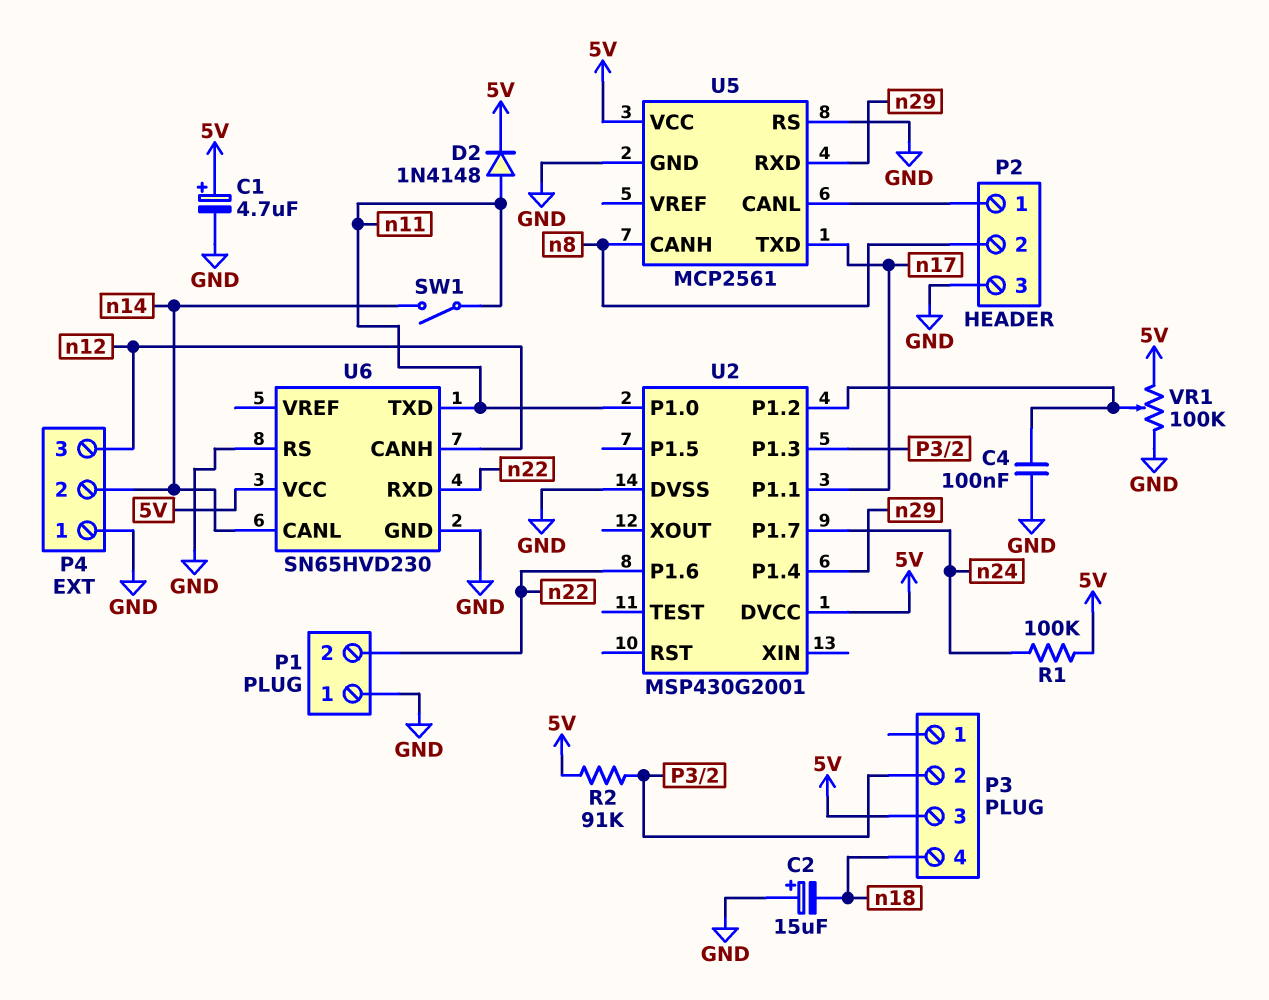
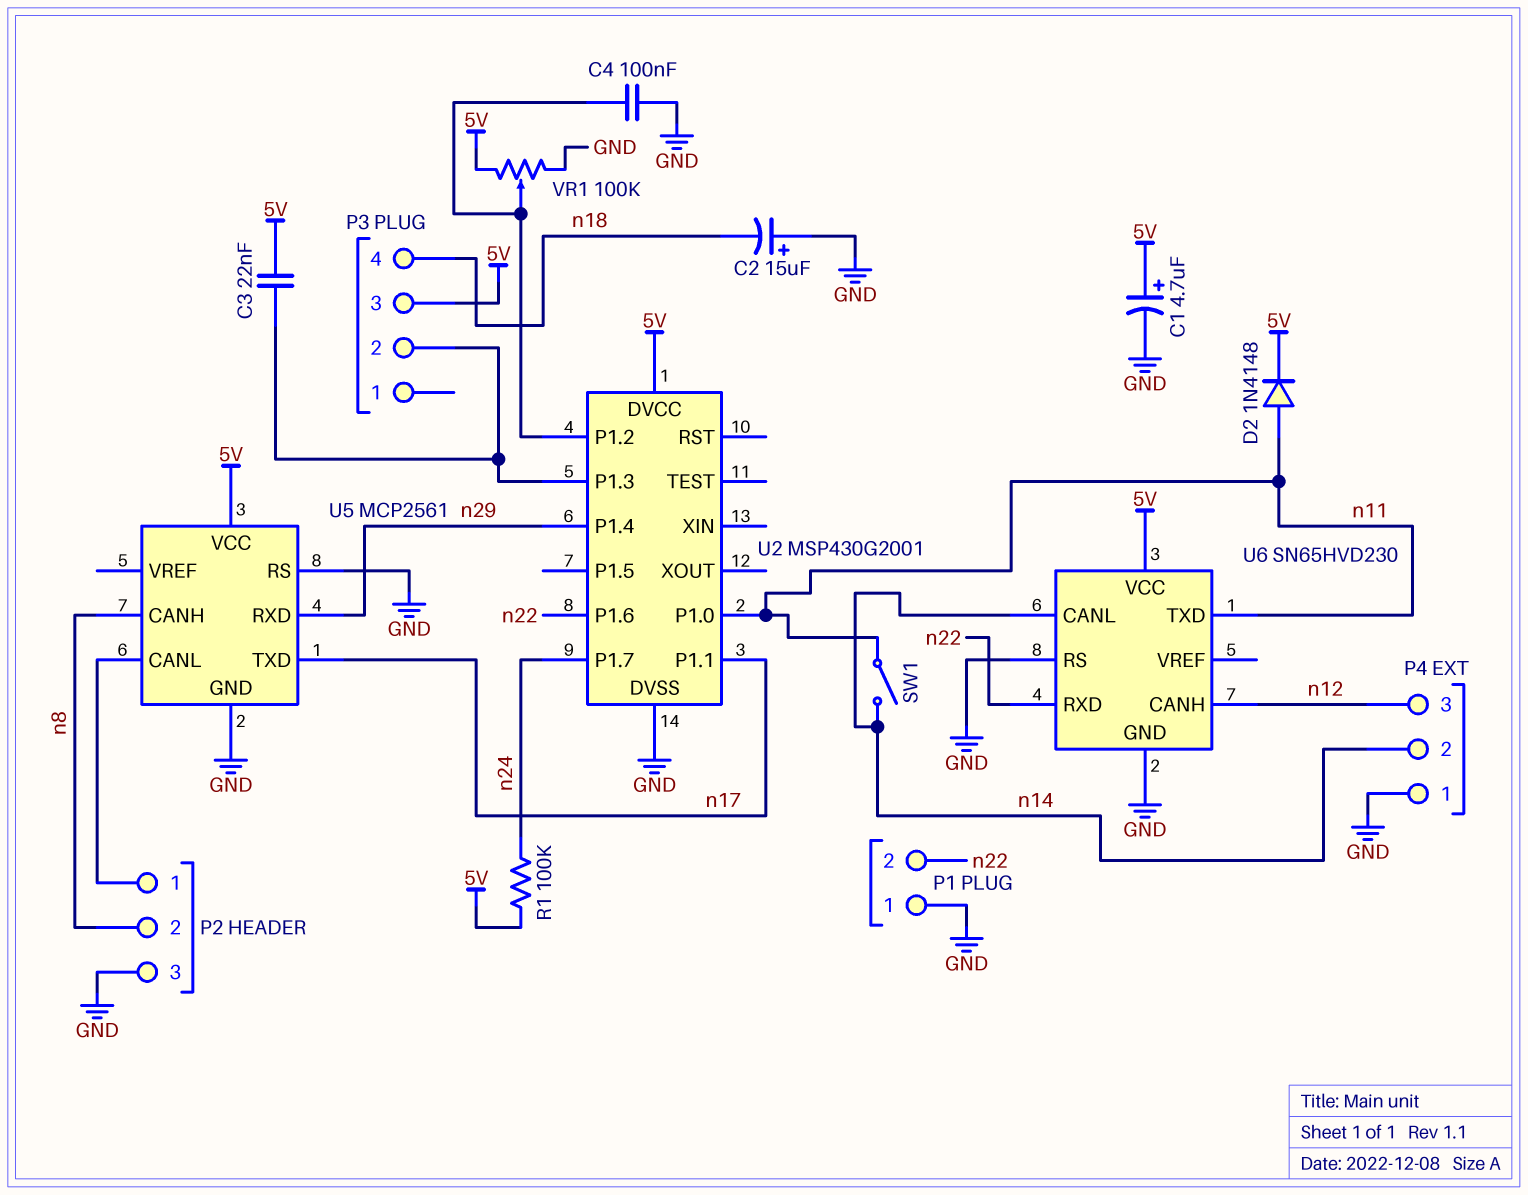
C3: none -> 22nF (5V, P3/2)
R2: 91k (5V, P3/2) -> none

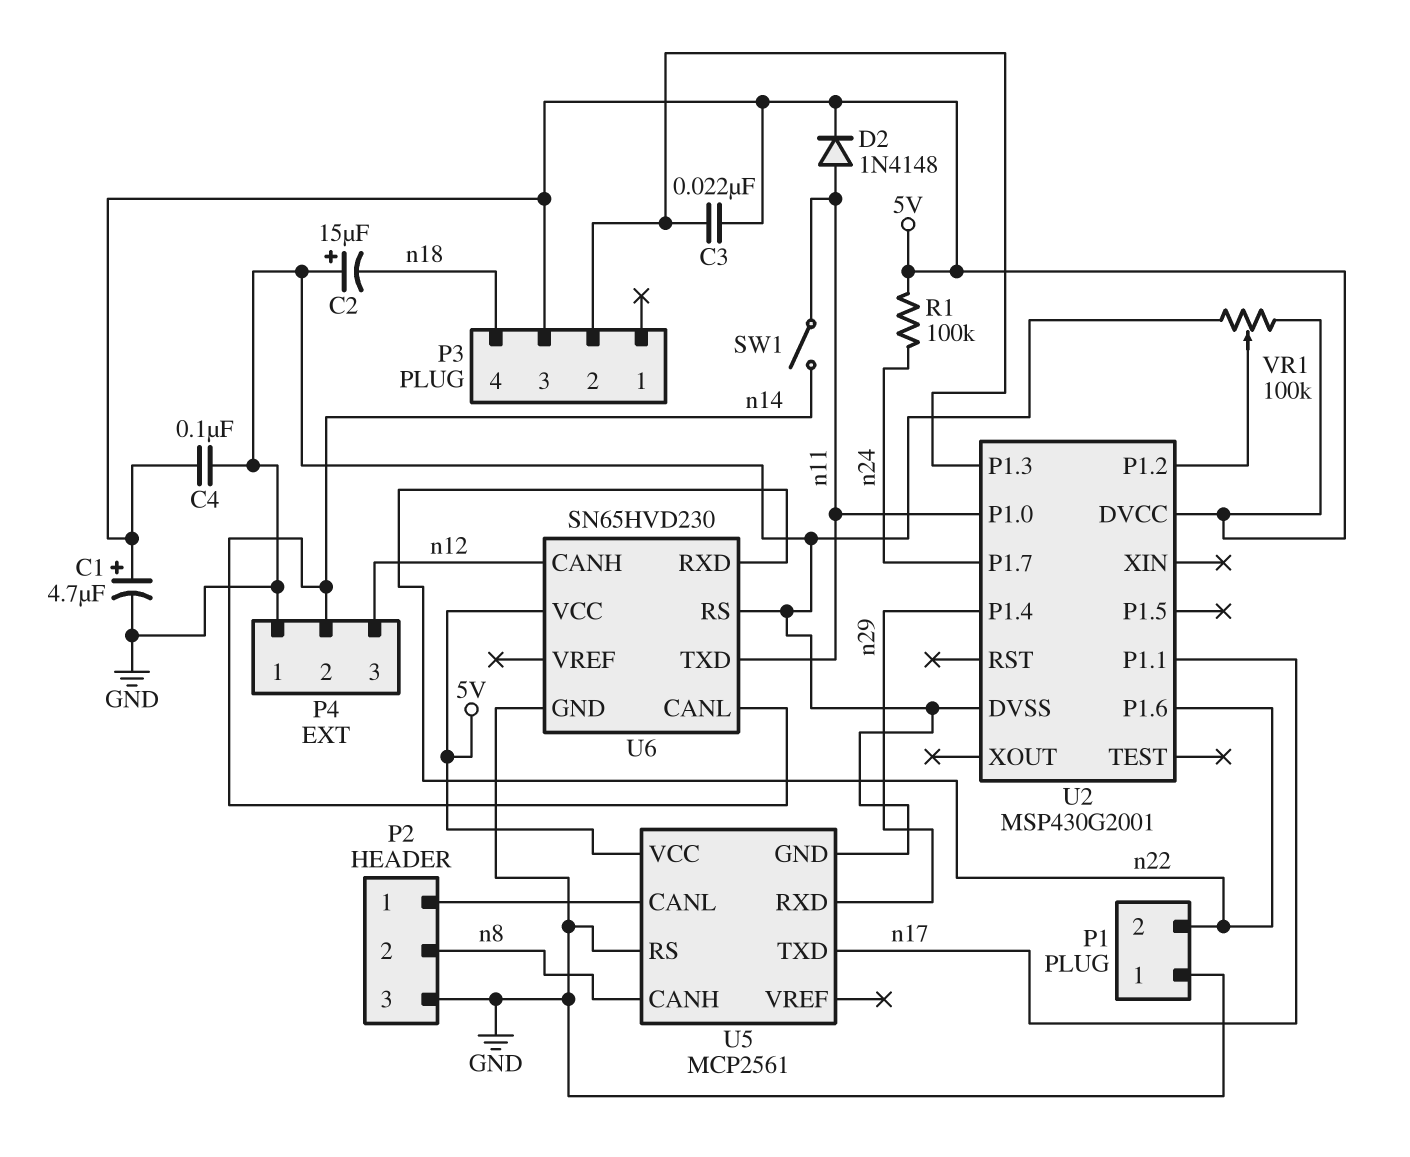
C4: 100nF (GND, U2/P1.2) -> 100nF (5V, GND)

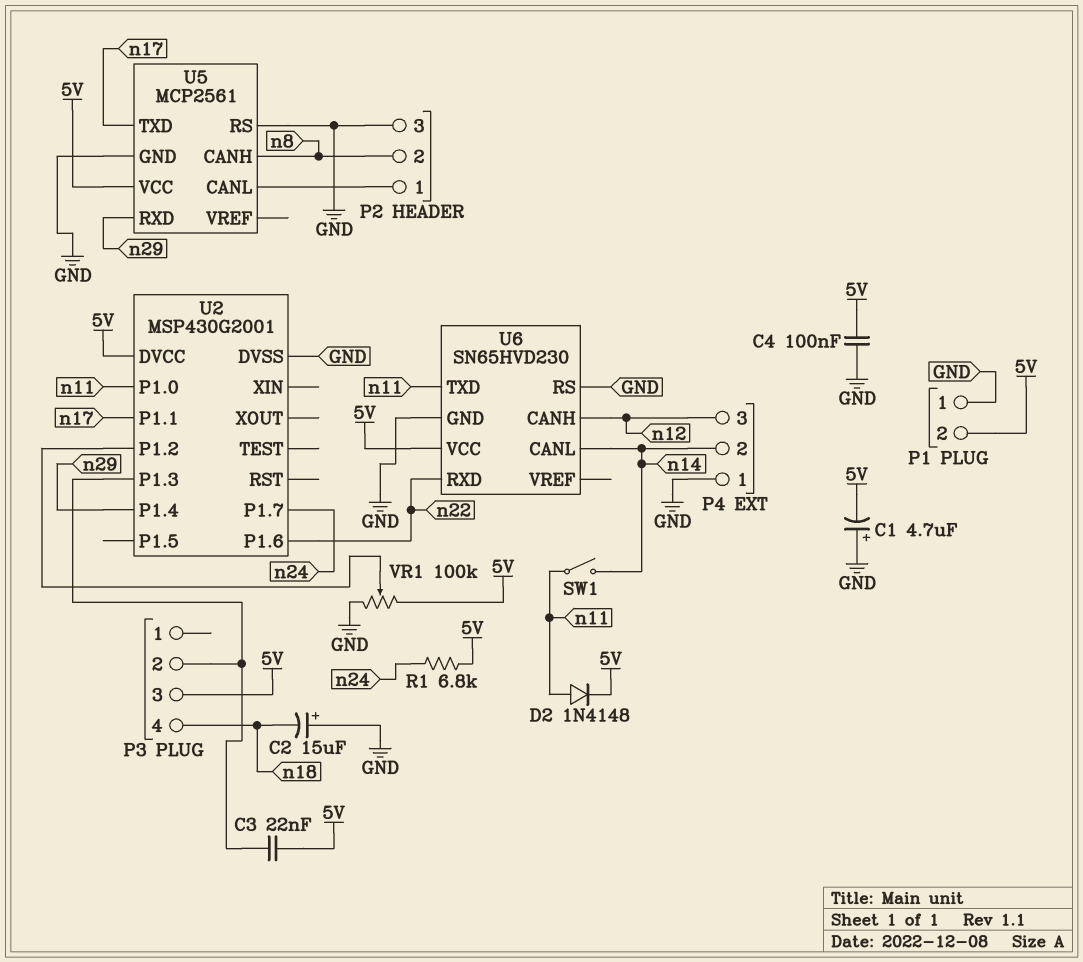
C1: 4.7uF (plus 5V, minus GND) -> 4.7uF (plus GND, minus 5V)
P1 pin 2: n22 -> 5V
R1: 100k (5V, n24) -> 6.8k (5V, n24)

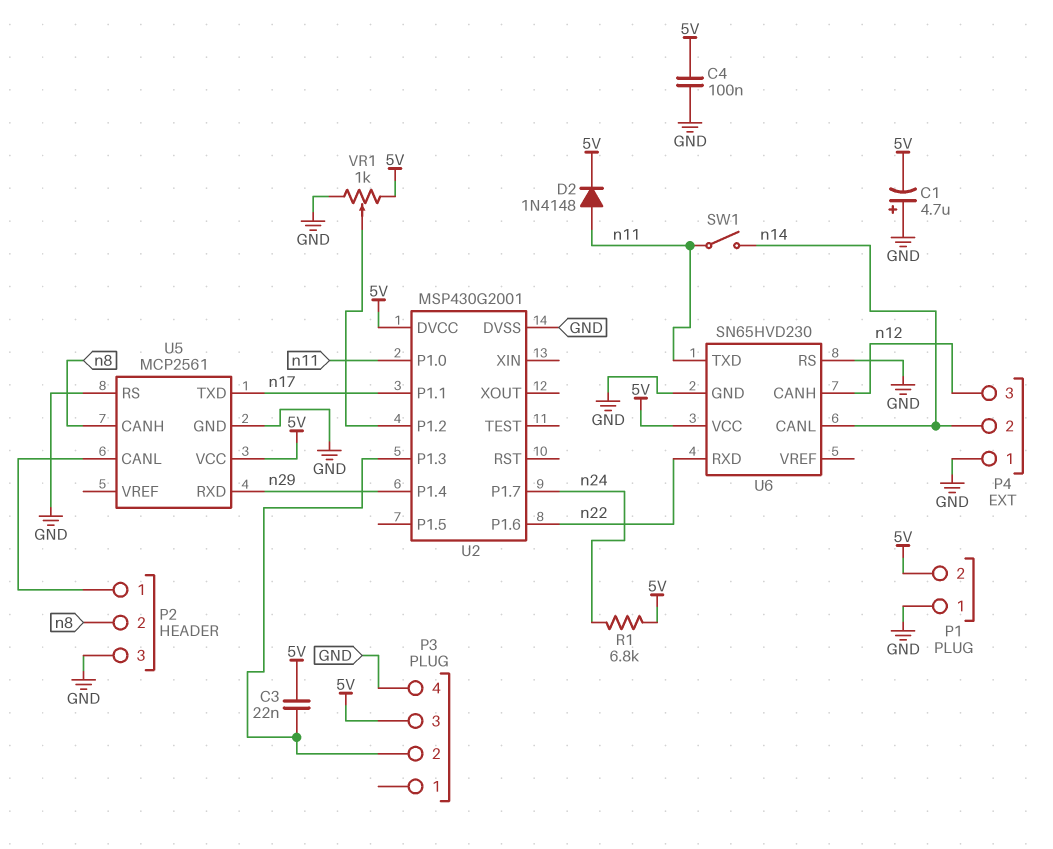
C2: 15uF (plus GND, minus n18) -> none
P3 pin 4: n18 -> GND
VR1: 100k (5V, GND, wiper U2/P1.2) -> 1k (5V, GND, wiper U2/P1.2)

